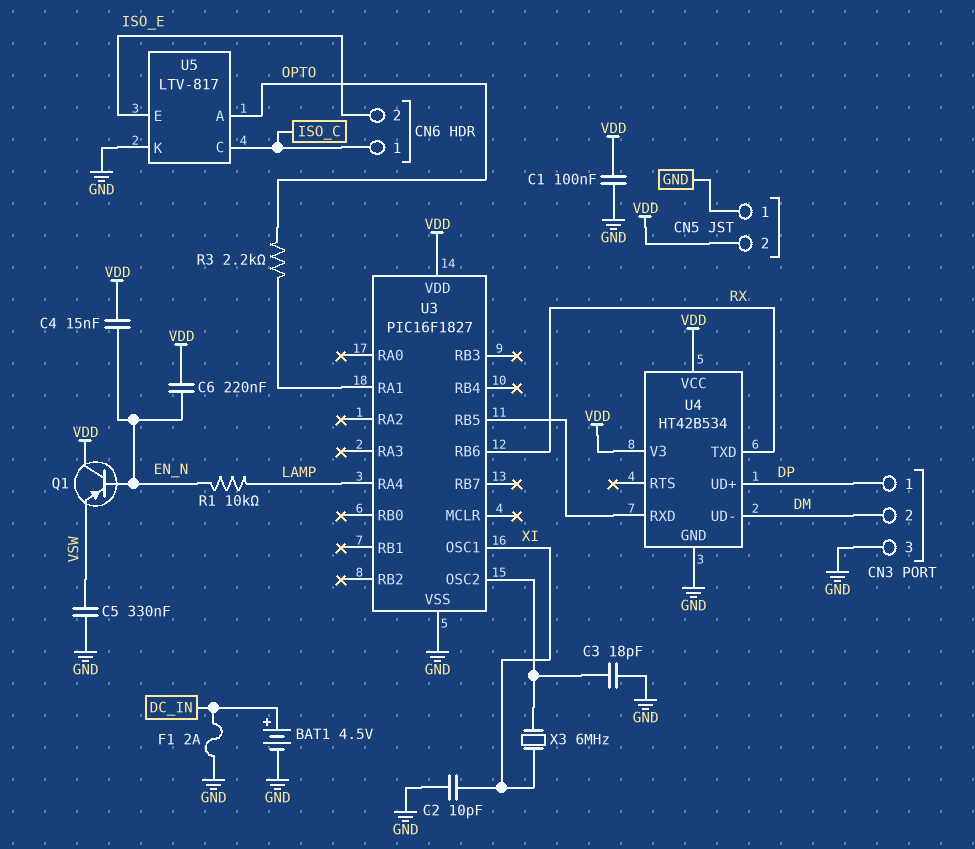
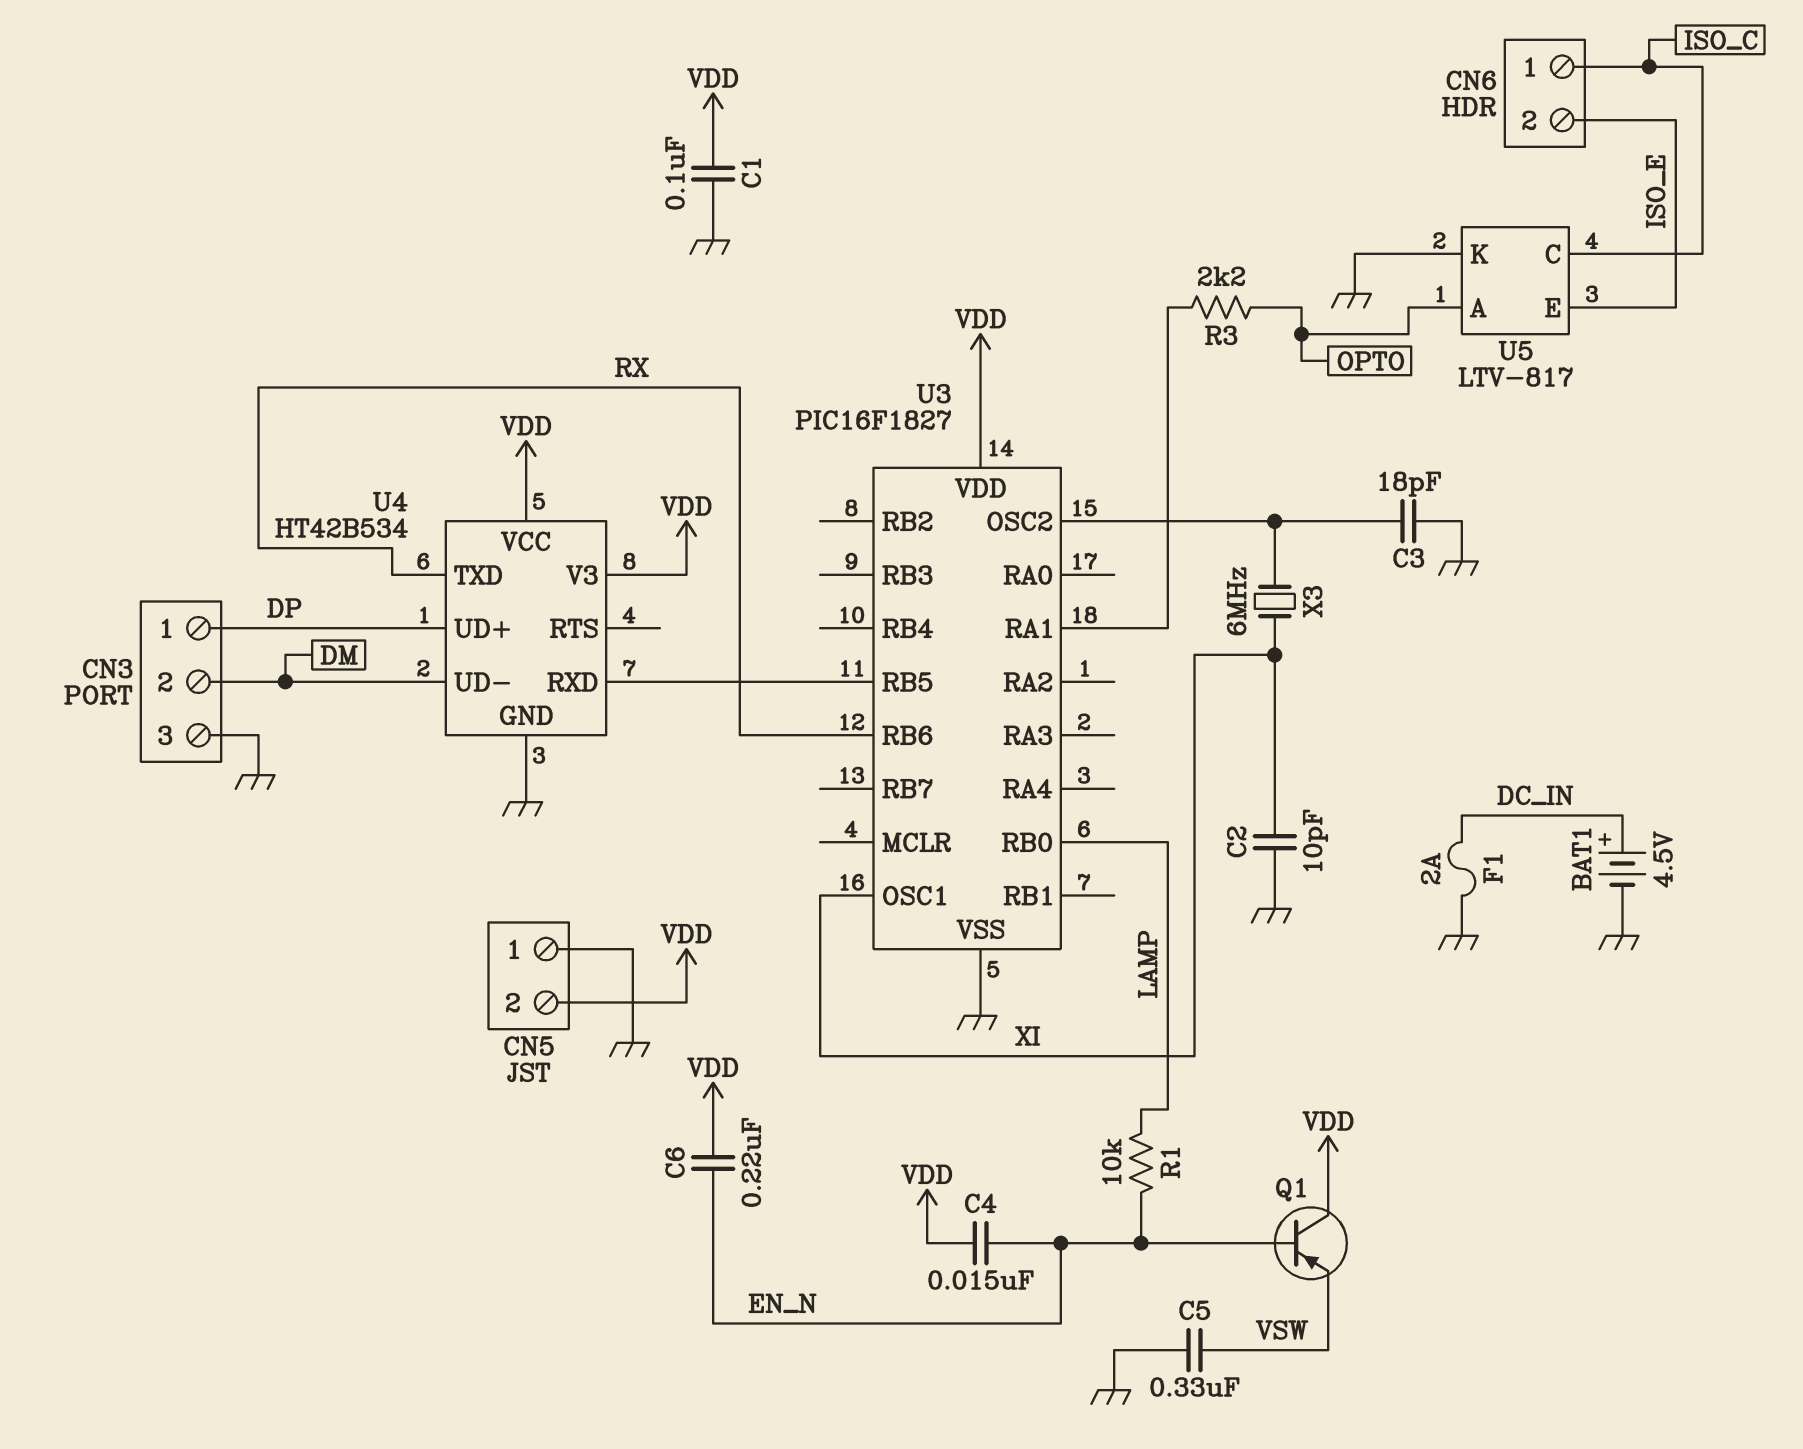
U3 pin RA4: LAMP -> none
U3 pin RB0: none -> LAMP

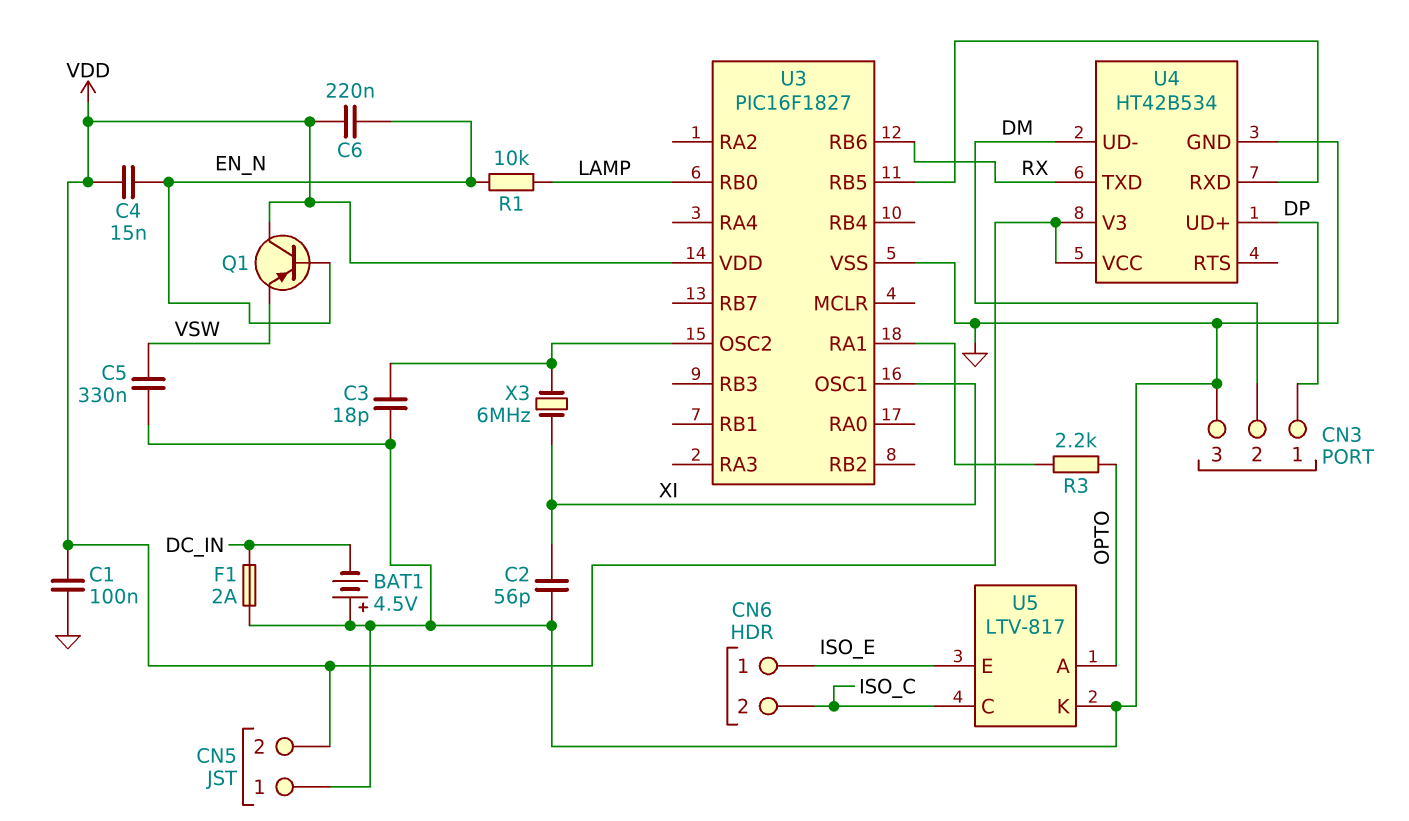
BAT1: 4.5V (plus DC_IN, minus GND) -> 4.5V (plus GND, minus DC_IN)
C2: 10pF (GND, XI) -> 56pF (GND, XI)
CN6 pin 1: ISO_C -> ISO_E
CN6 pin 2: ISO_E -> ISO_C

